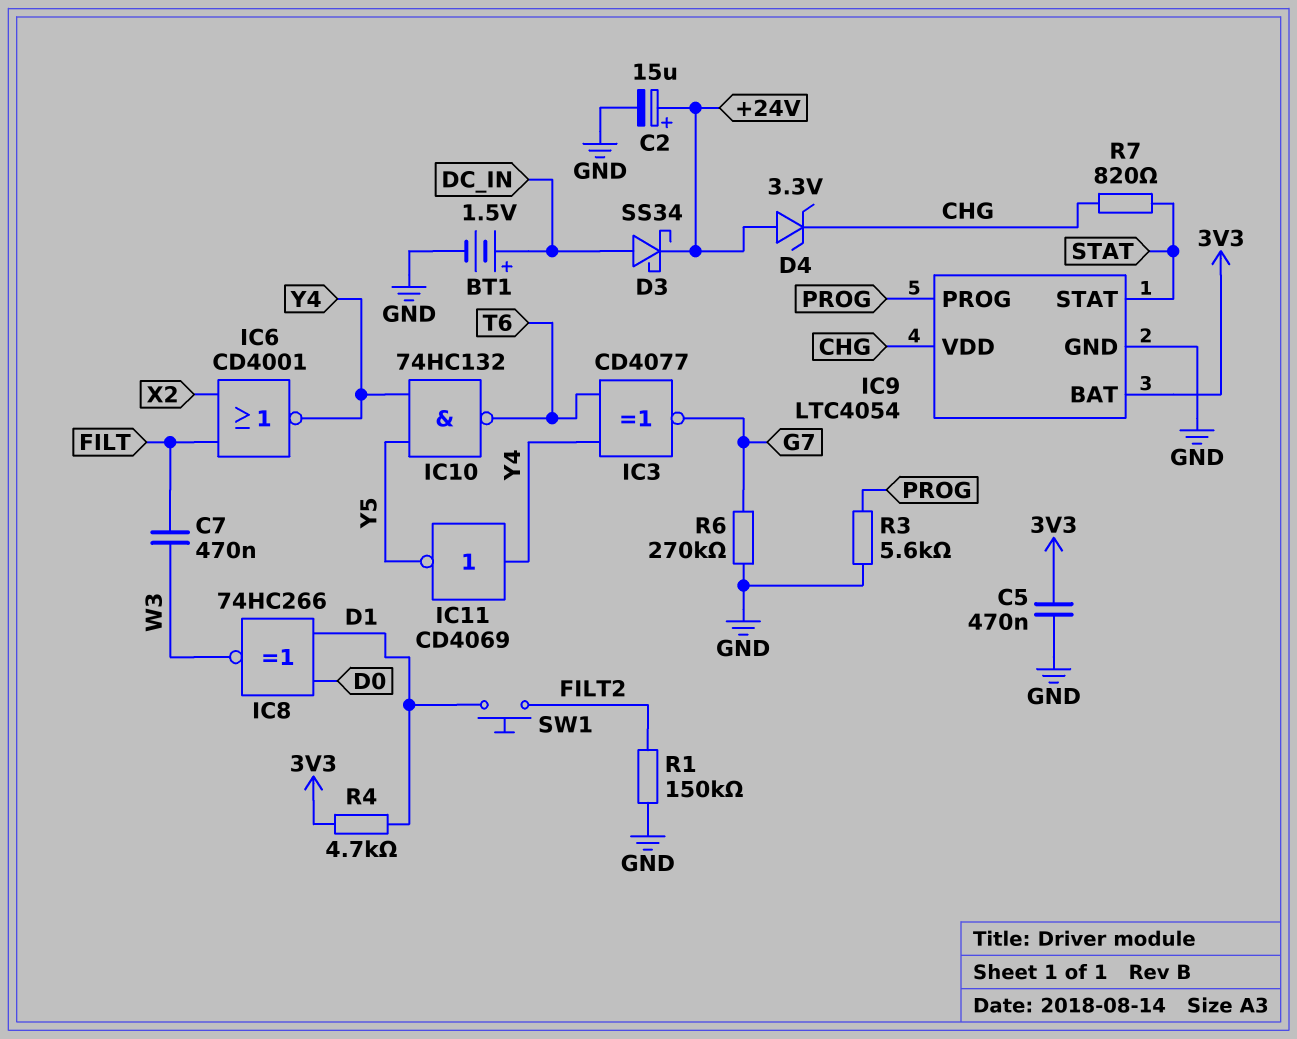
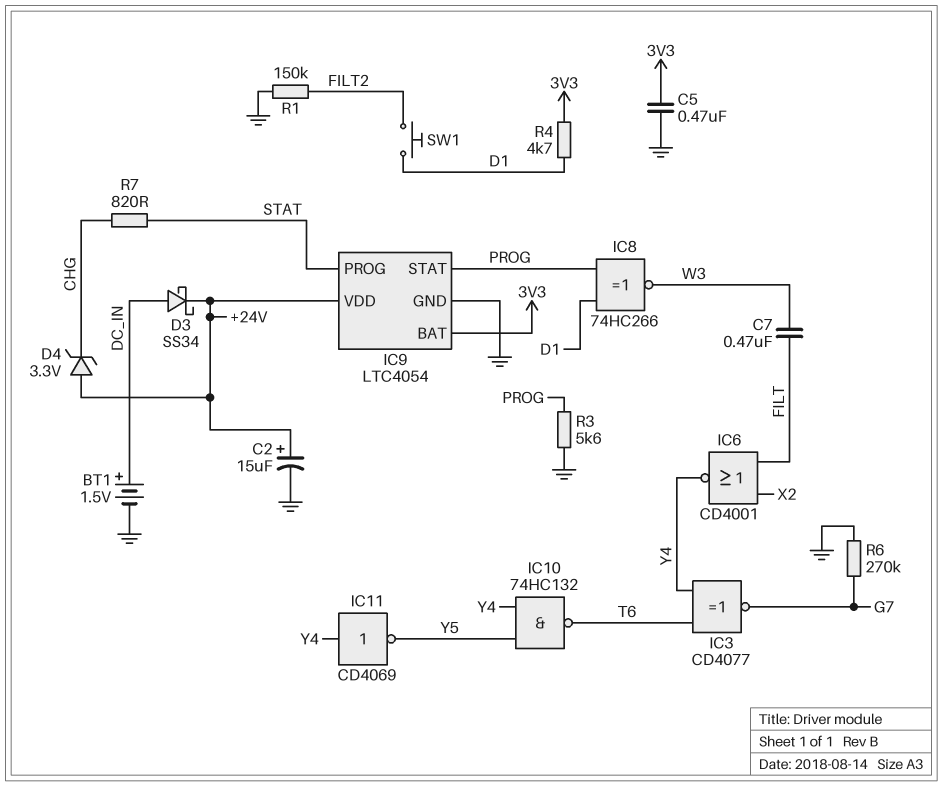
IC8: XNOR 74HC266 (in D0, in D1, out W3) -> XNOR 74HC266 (in D1, in PROG, out W3)
IC9 pin PROG: PROG -> STAT
IC9 pin STAT: STAT -> PROG
IC9 pin VDD: CHG -> +24V

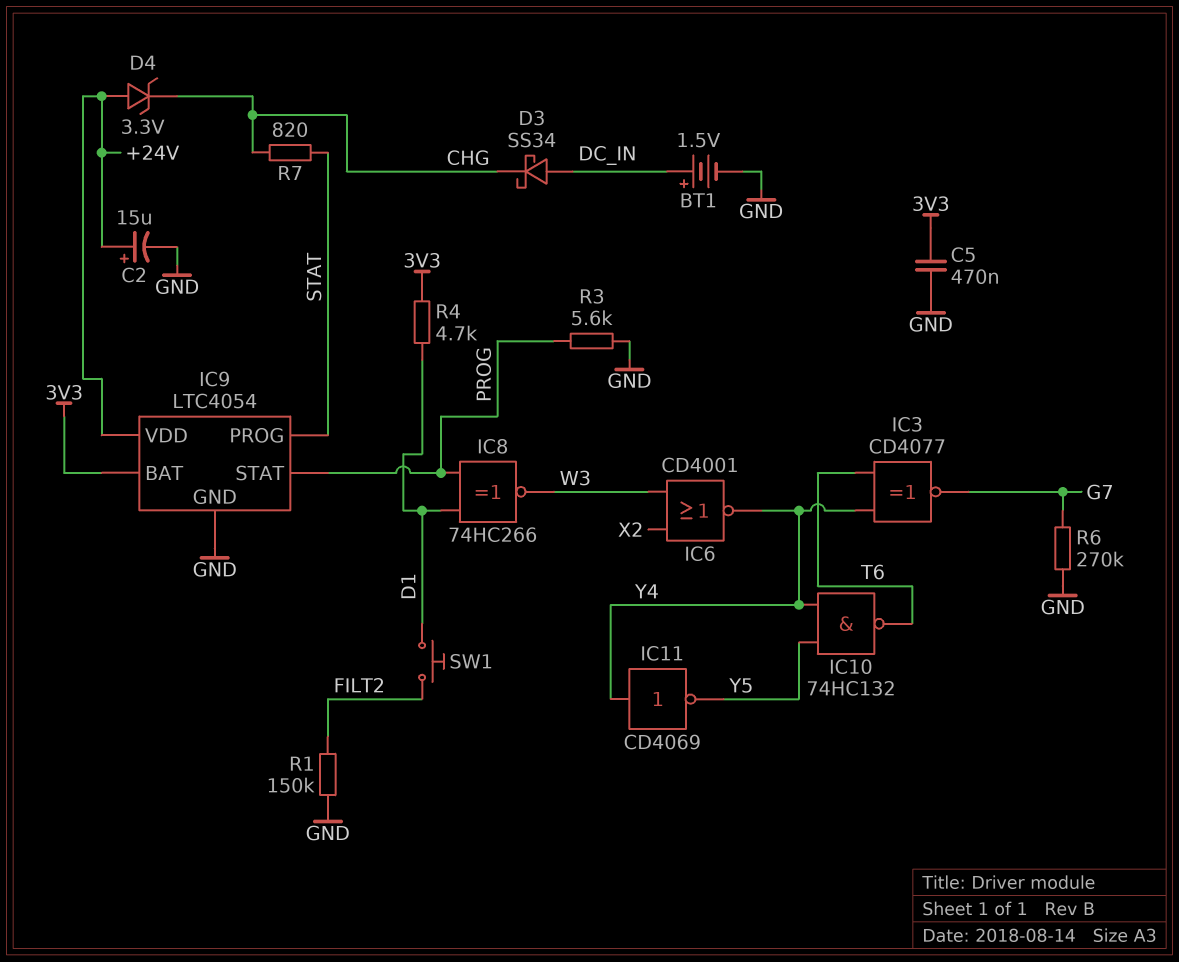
C7: 470nF (FILT, W3) -> none
D3: schottky SS34 (A DC_IN, K +24V) -> schottky SS34 (A DC_IN, K CHG)
IC6: NOR CD4001 (in FILT, in X2, out Y4) -> NOR CD4001 (in W3, in X2, out Y4)

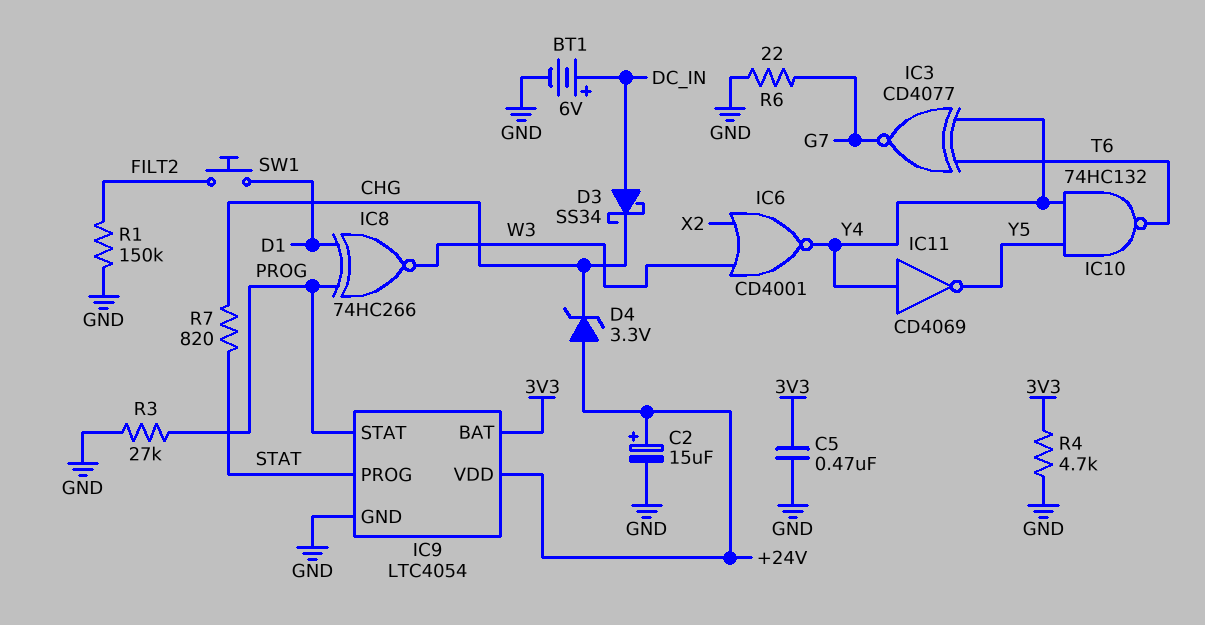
BT1: 1.5V (plus DC_IN, minus GND) -> 6V (plus DC_IN, minus GND)
R3: 5.6k (GND, PROG) -> 27k (GND, PROG)
R4: 4.7k (3V3, D1) -> 4.7k (3V3, GND)
R6: 270k (G7, GND) -> 22 (G7, GND)

